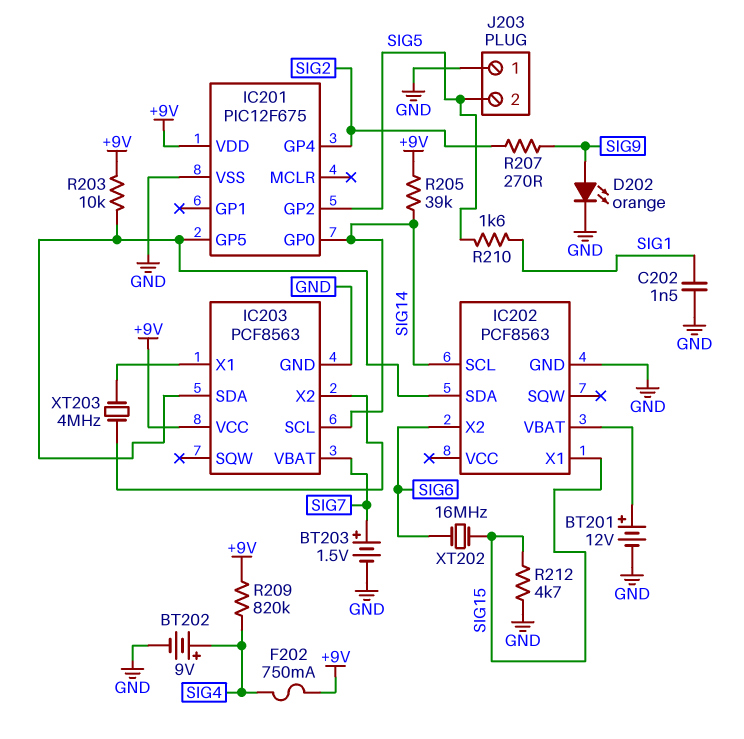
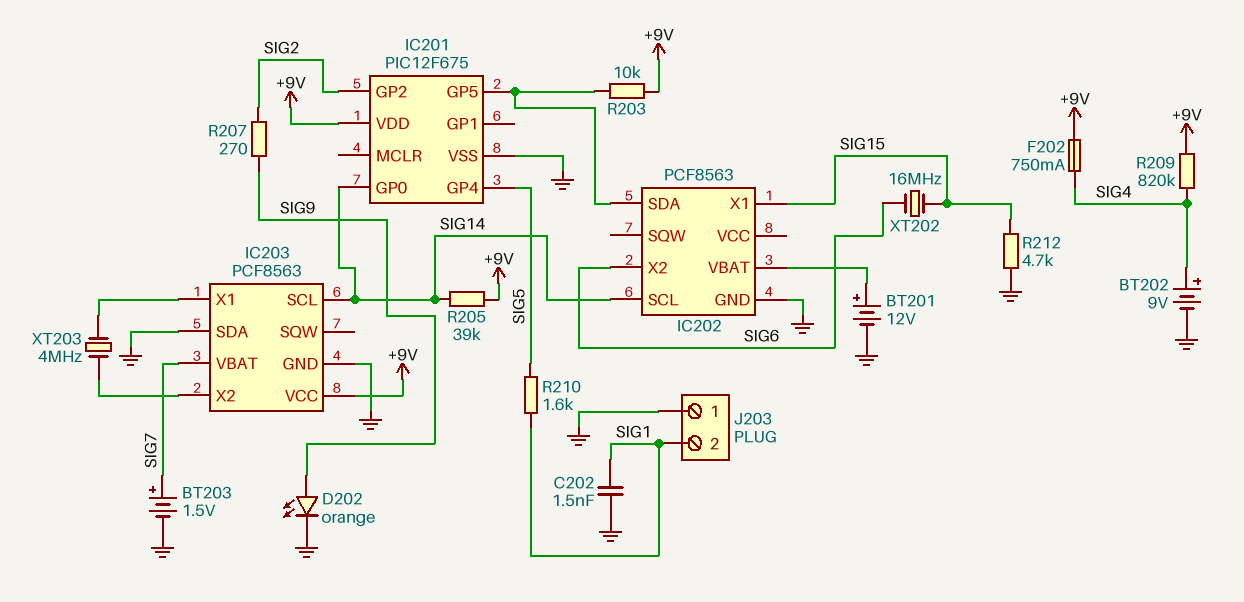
IC201 pin GP2: SIG5 -> SIG2
IC201 pin GP4: SIG2 -> SIG5
IC203 pin SDA: IC201/GP5 -> GND
J203 pin 2: SIG5 -> SIG1

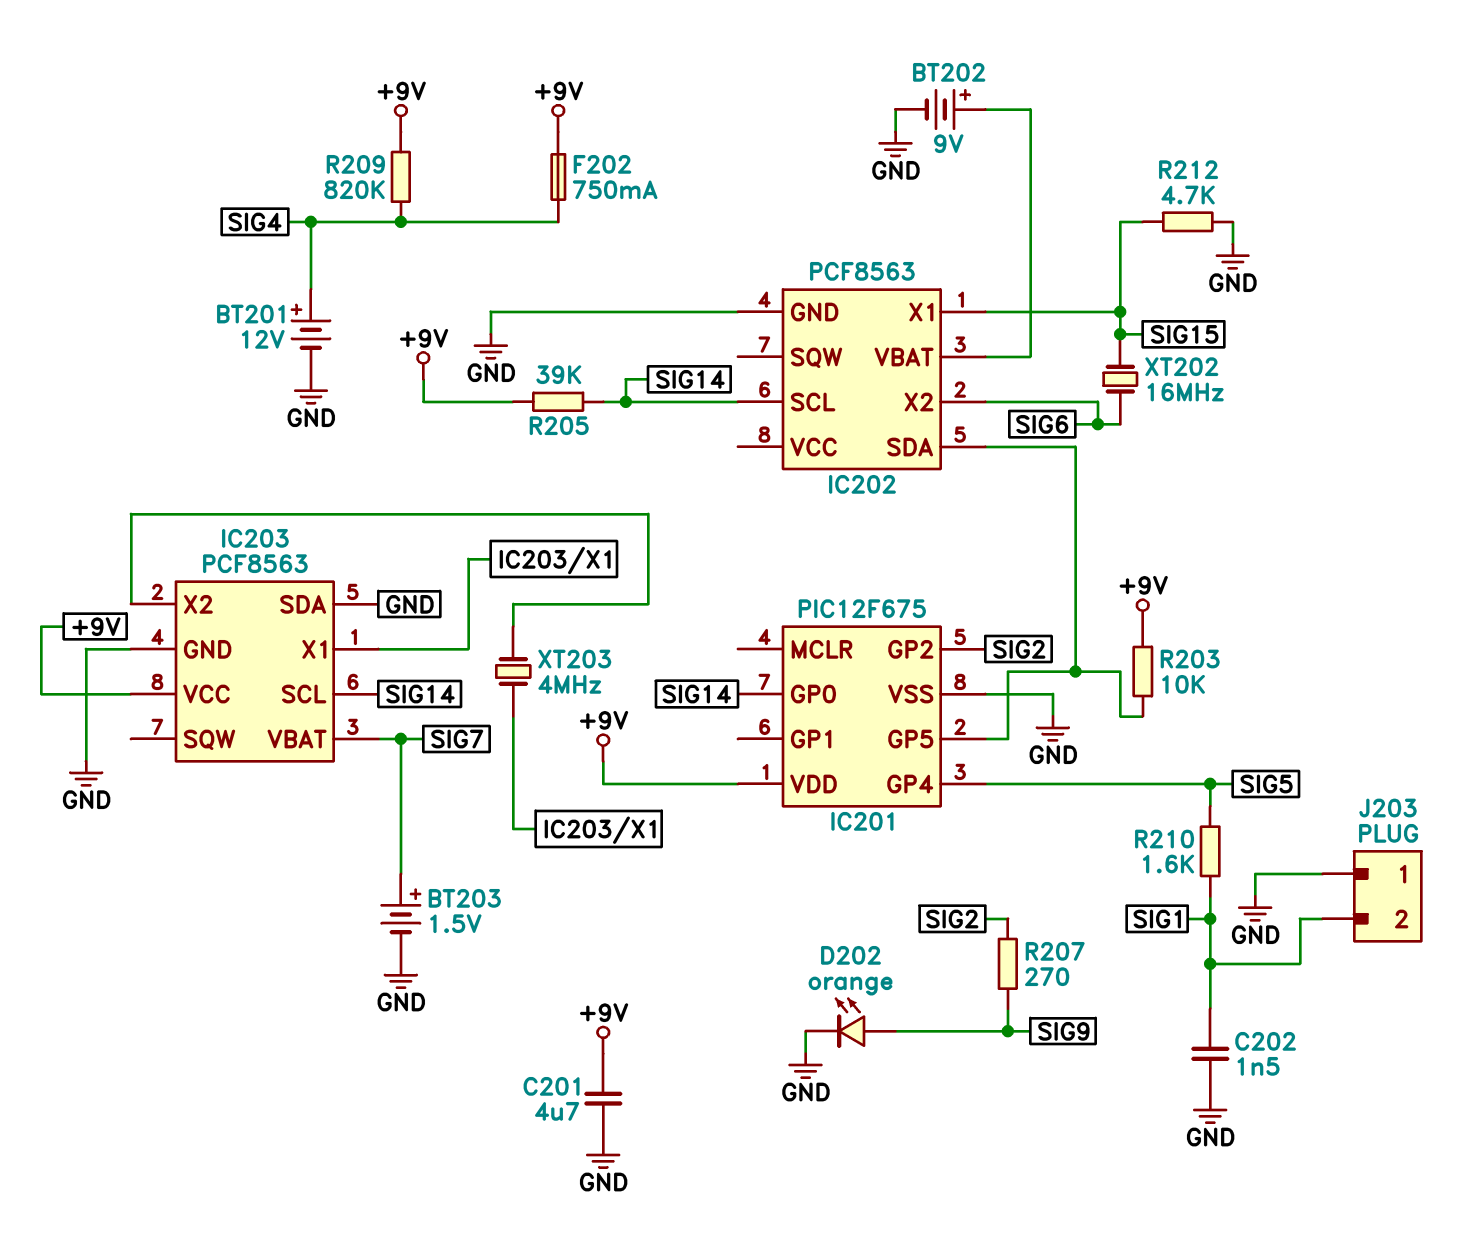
BT201: 12V (plus IC202/VBAT, minus GND) -> 12V (plus SIG4, minus GND)
BT202: 9V (plus SIG4, minus GND) -> 9V (plus IC202/VBAT, minus GND)
C201: none -> 4.7uF (+9V, GND)

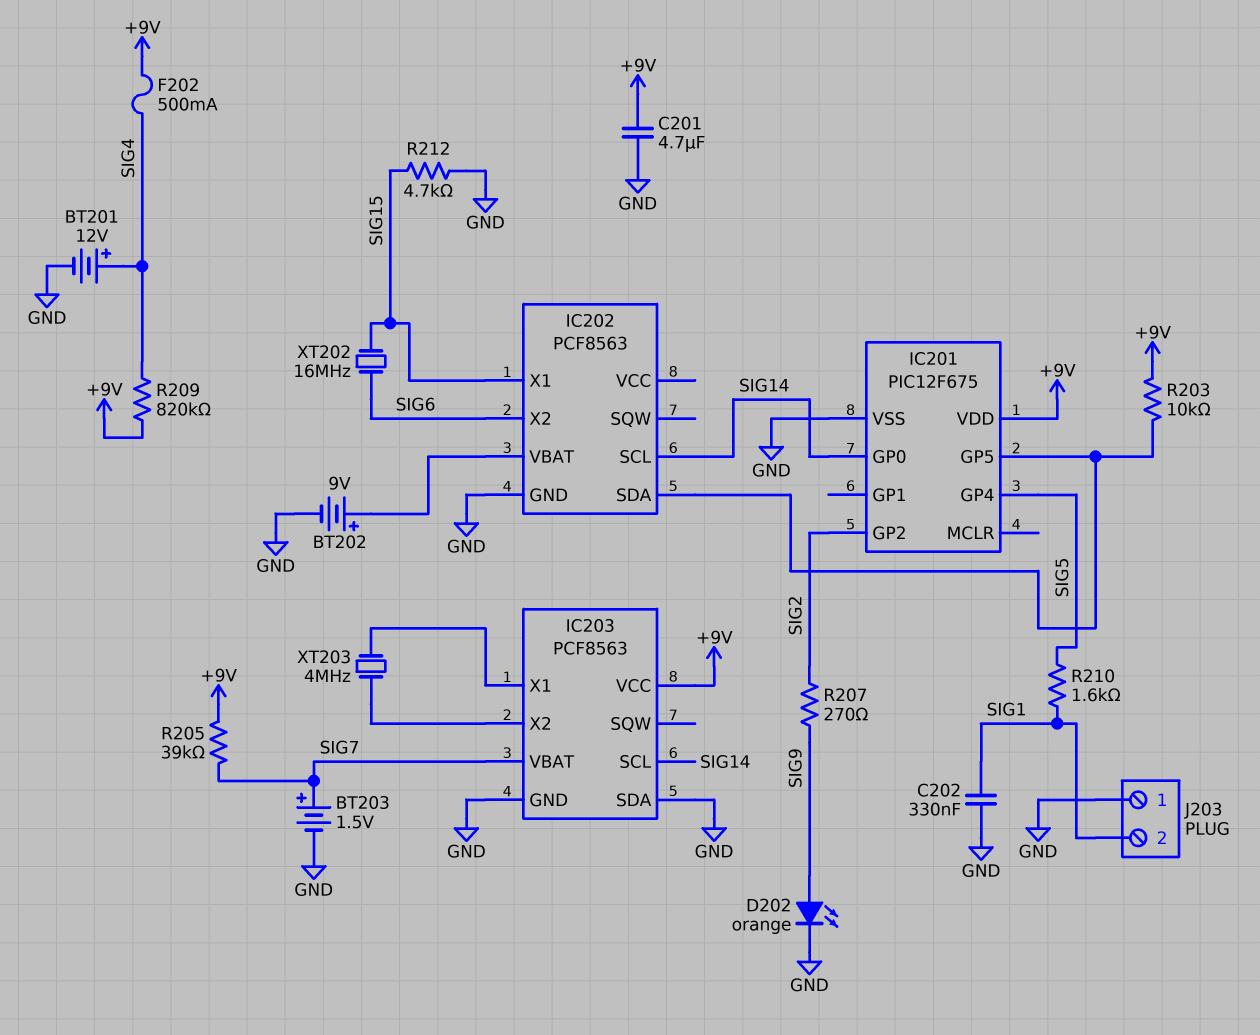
C202: 1.5nF (GND, SIG1) -> 330nF (GND, SIG1)
F202: 750mA (+9V, SIG4) -> 500mA (+9V, SIG4)
R205: 39k (+9V, SIG14) -> 39k (+9V, SIG7)

